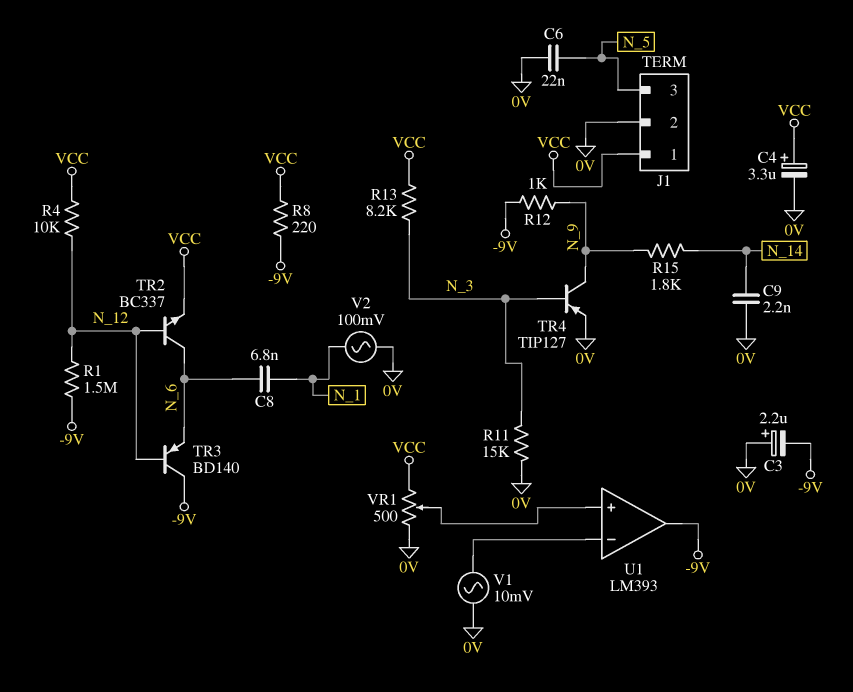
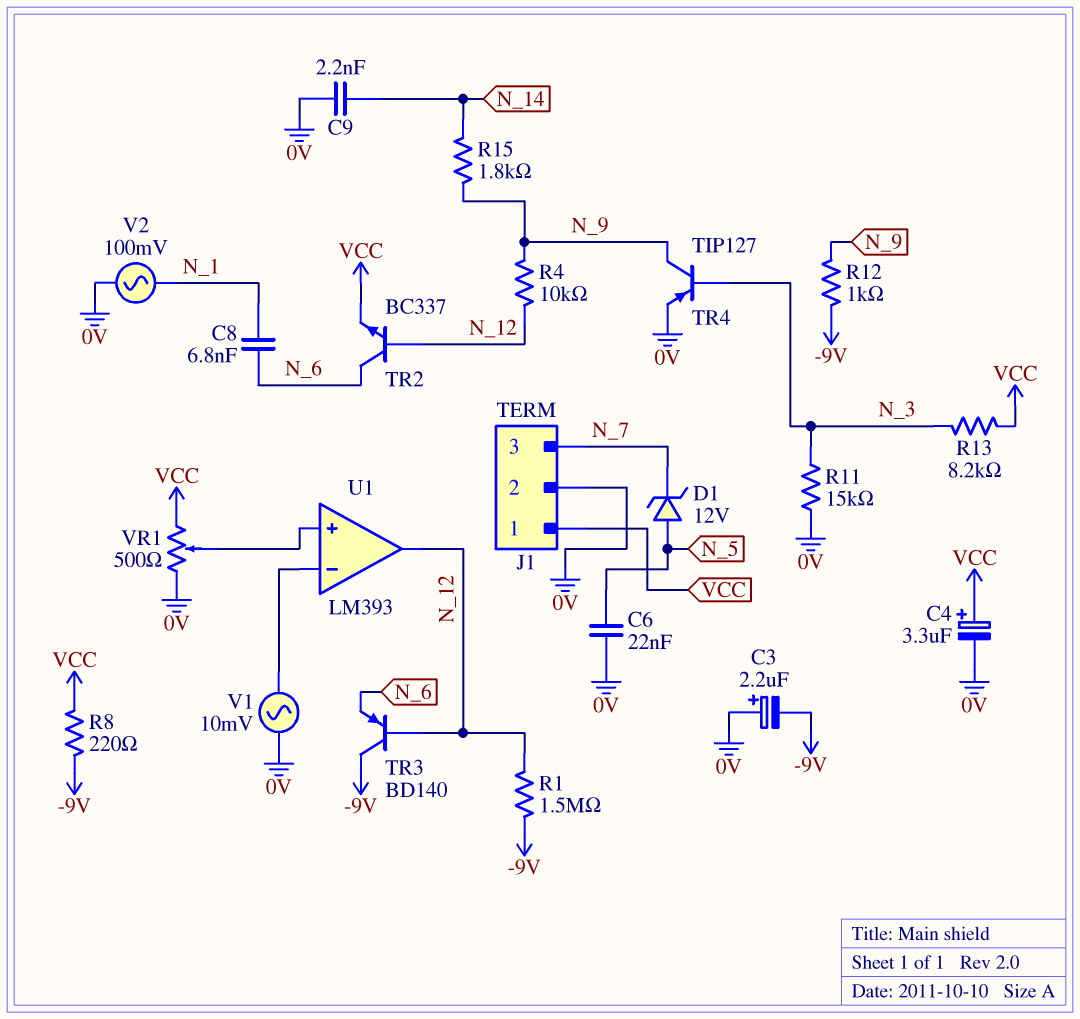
D1: none -> zener 12V (A N_5, K N_7)
J1 pin 3: N_5 -> N_7
R4: 10k (N_12, VCC) -> 10k (N_9, N_12)
U1 pin out: -9V -> N_12

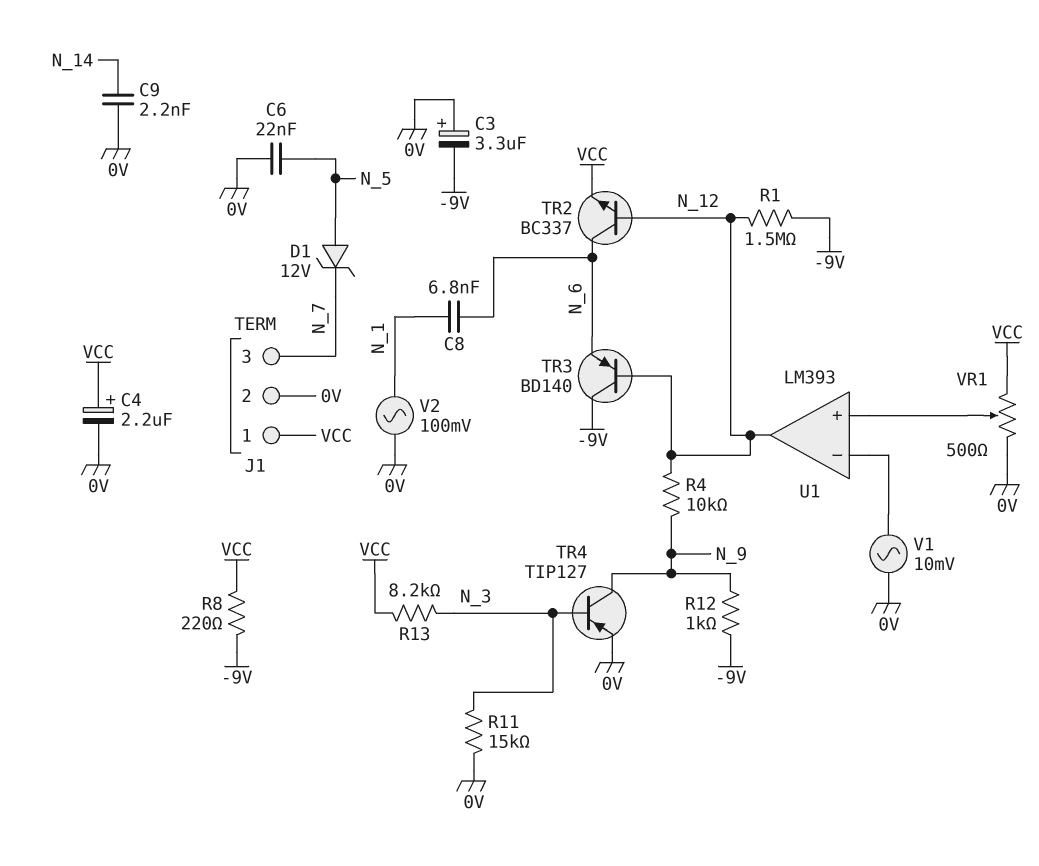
C3: 2.2uF (plus 0V, minus -9V) -> 3.3uF (plus 0V, minus -9V)
C4: 3.3uF (plus VCC, minus 0V) -> 2.2uF (plus VCC, minus 0V)
R15: 1.8k (N_9, N_14) -> none

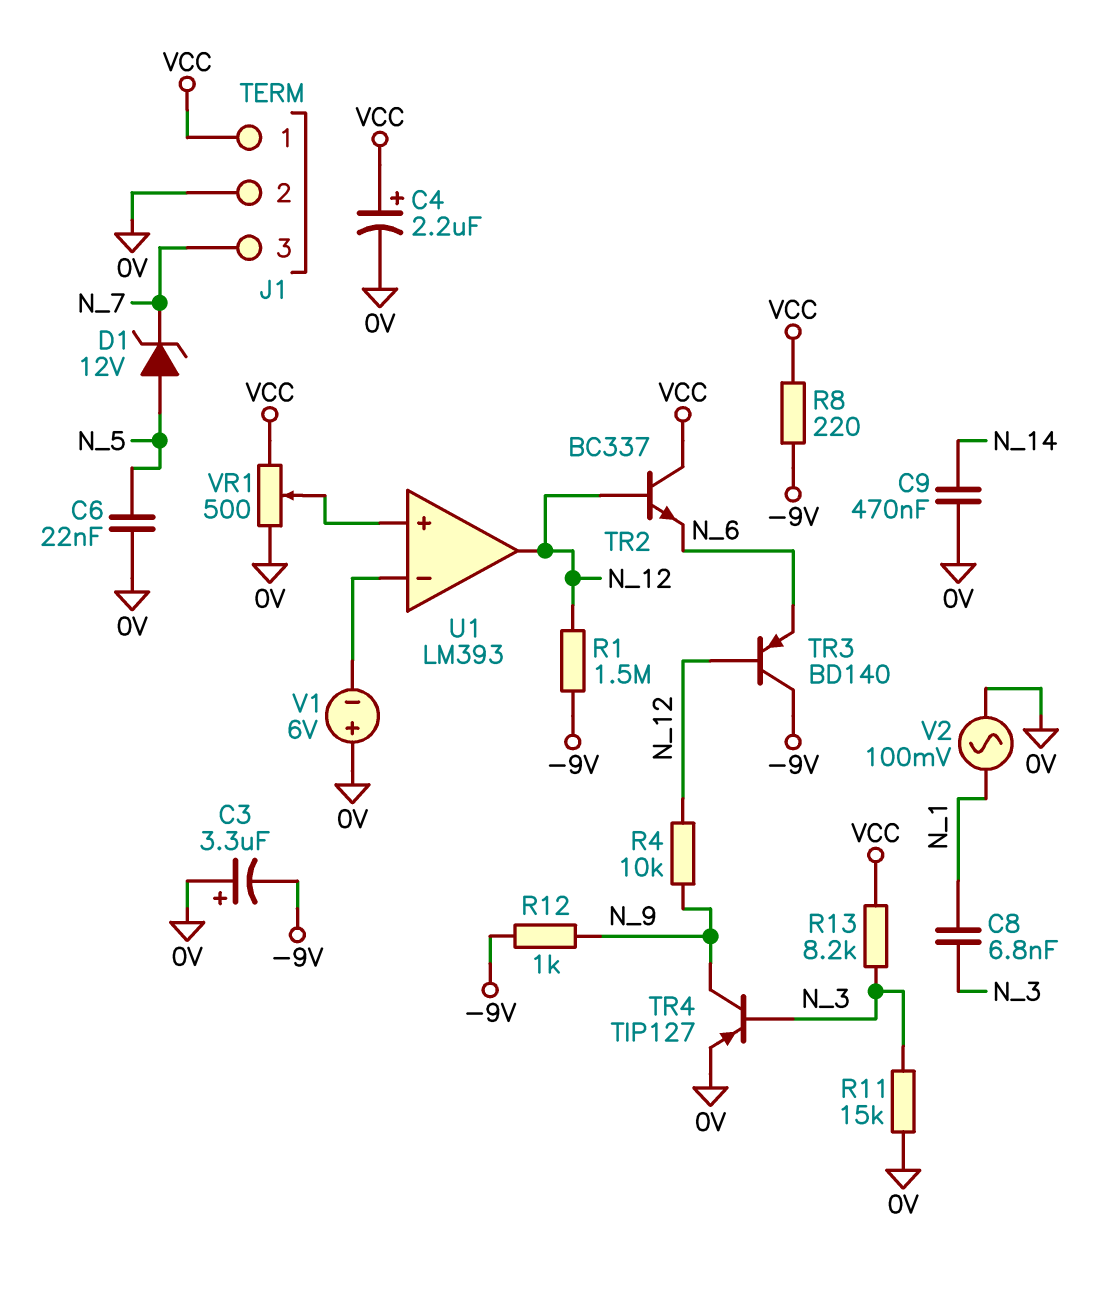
C8: 6.8nF (N_1, N_6) -> 6.8nF (N_1, N_3)
C9: 2.2nF (0V, N_14) -> 470nF (0V, N_14)
TR2: NPN BC337 (B N_12, C N_6, E VCC) -> NPN BC337 (B N_12, C VCC, E N_6)
V1: AC 10mV (0V, U1/in-) -> 6V (plus 0V, minus U1/in-)

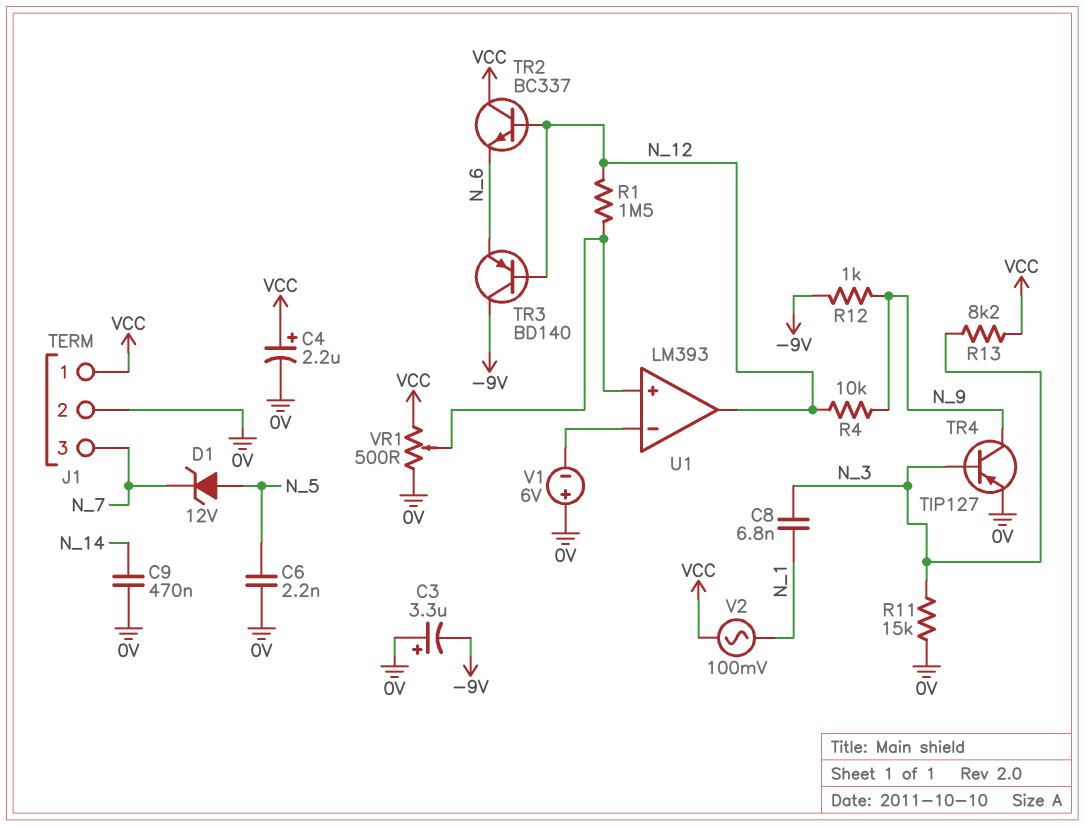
C6: 22nF (0V, N_5) -> 2.2nF (0V, N_5)
R1: 1.5M (-9V, N_12) -> 1.5M (N_12, U1/in+)
R8: 220 (-9V, VCC) -> none
V2: AC 100mV (0V, N_1) -> AC 100mV (N_1, VCC)

